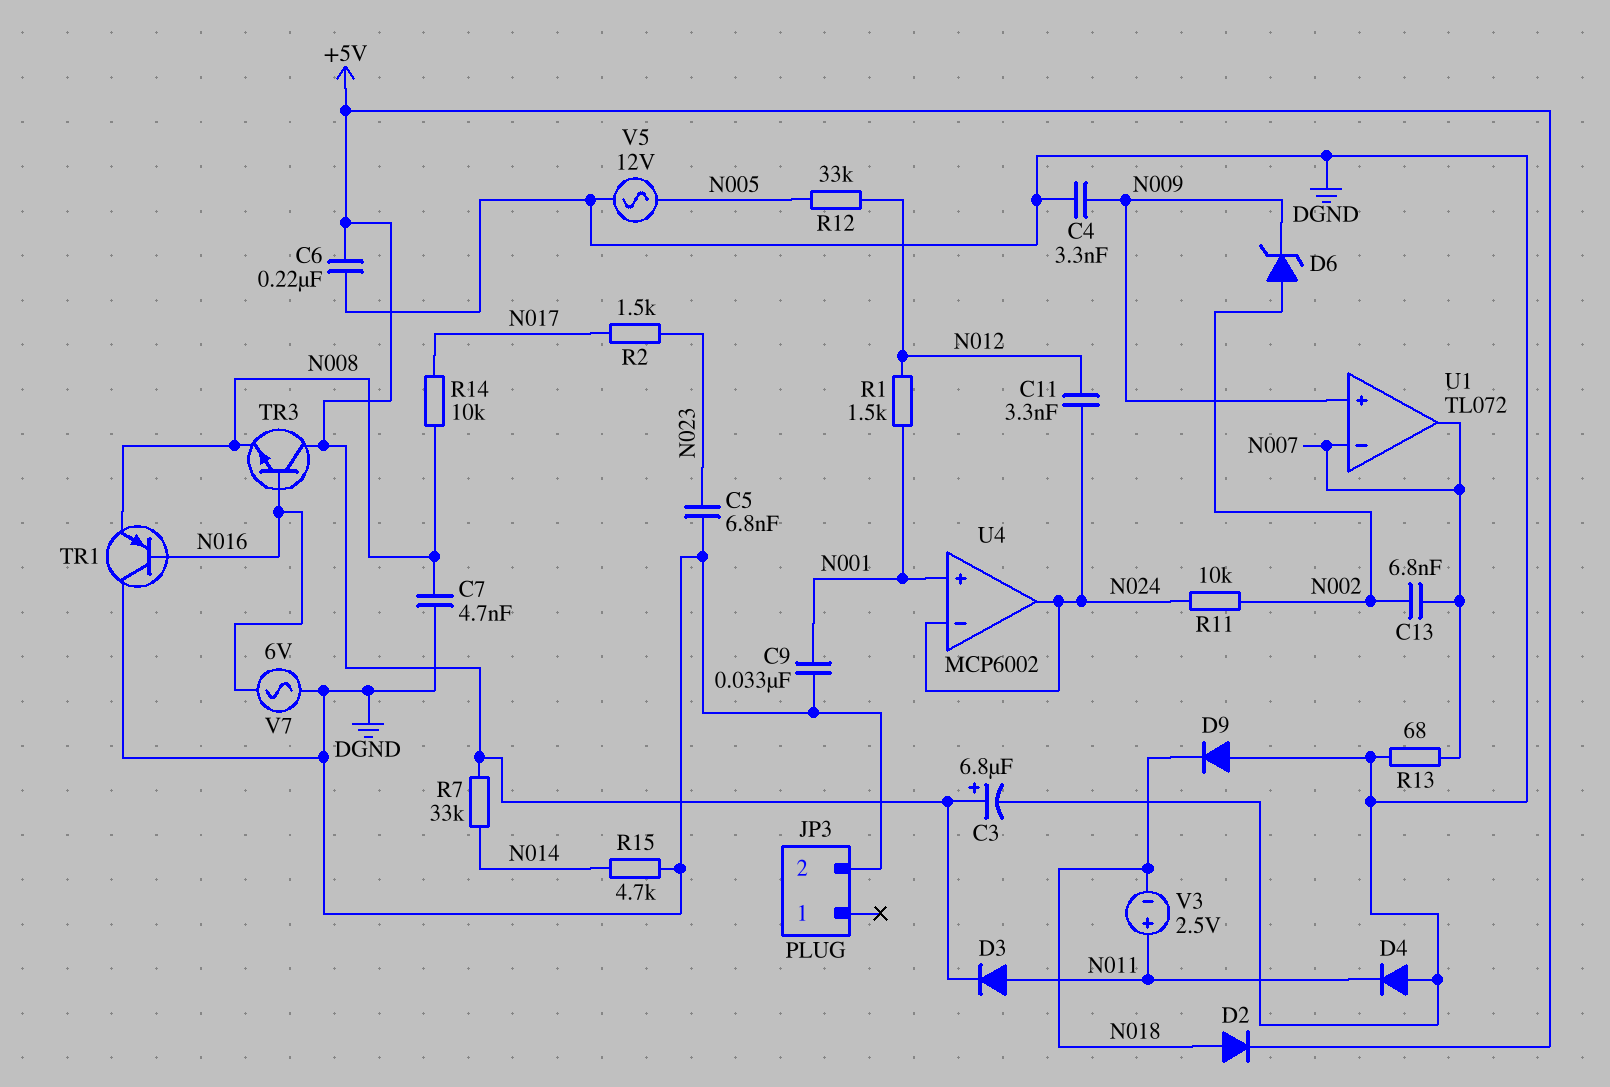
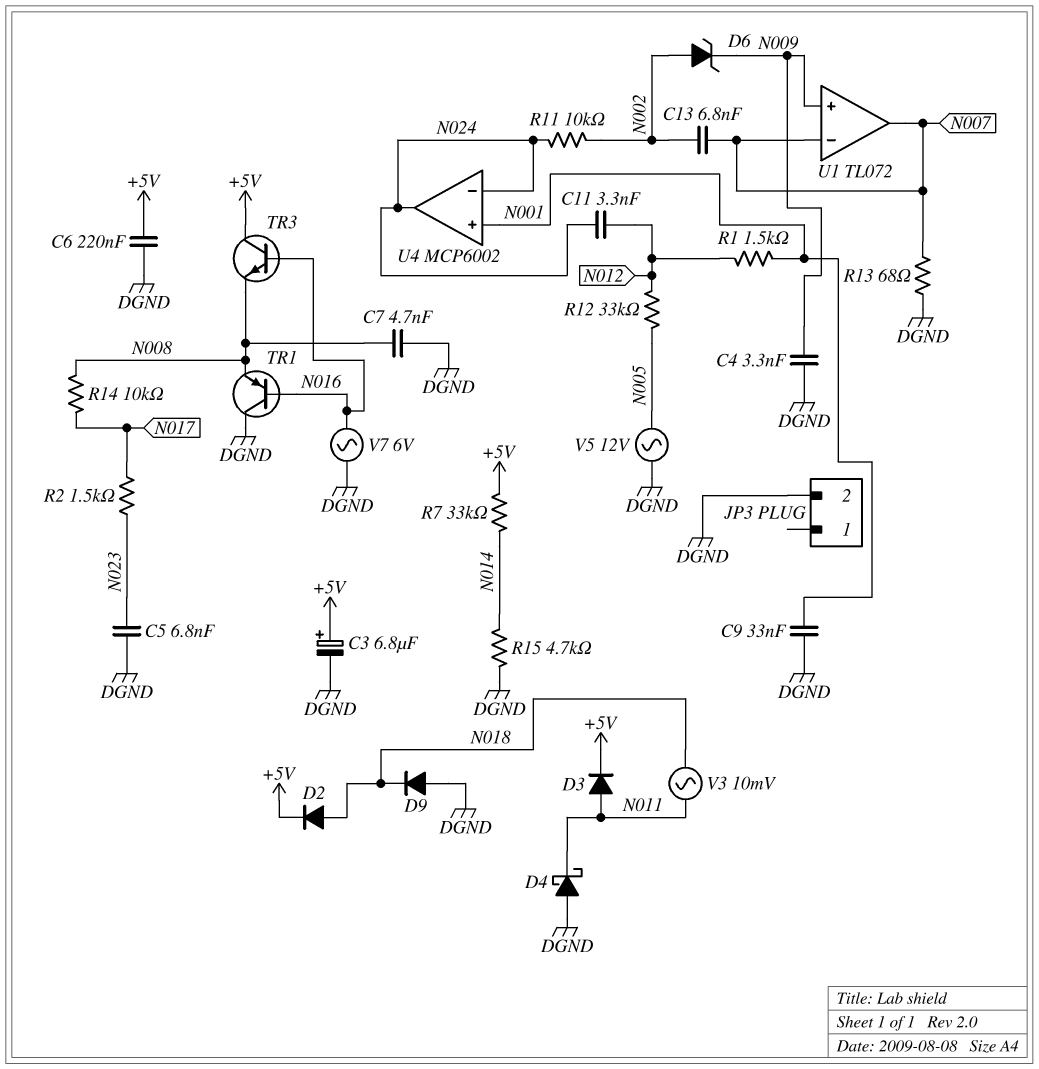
D4: diode (A DGND, K N011) -> schottky (A DGND, K N011)
V3: 2.5V (plus N011, minus N018) -> AC 10mV (N011, N018)

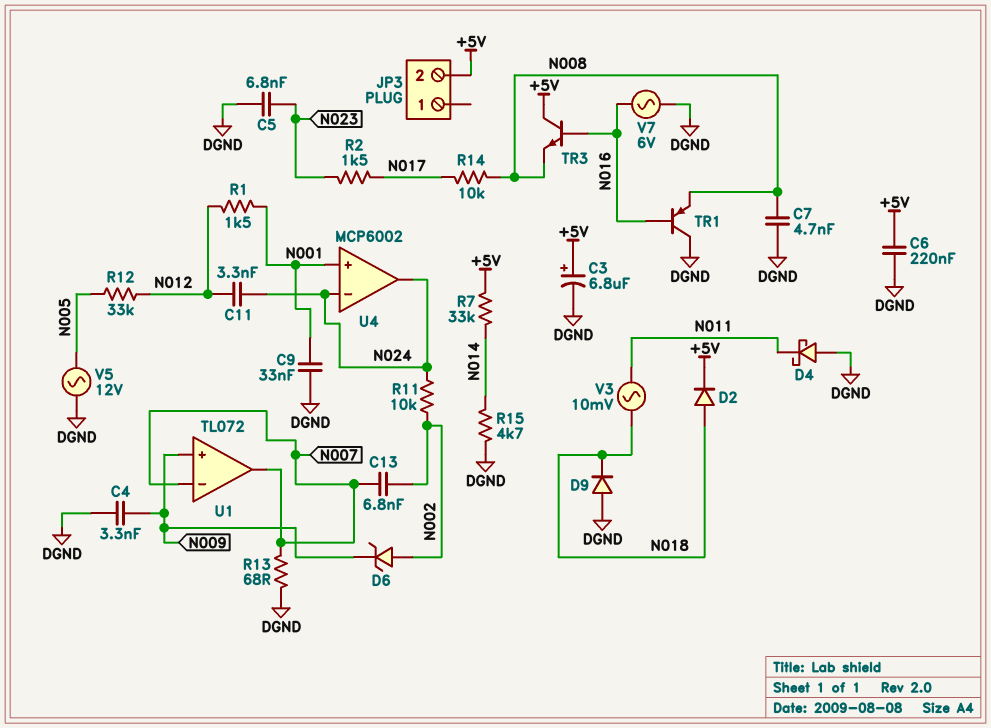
D3: diode (A N011, K +5V) -> none
JP3 pin 2: DGND -> +5V

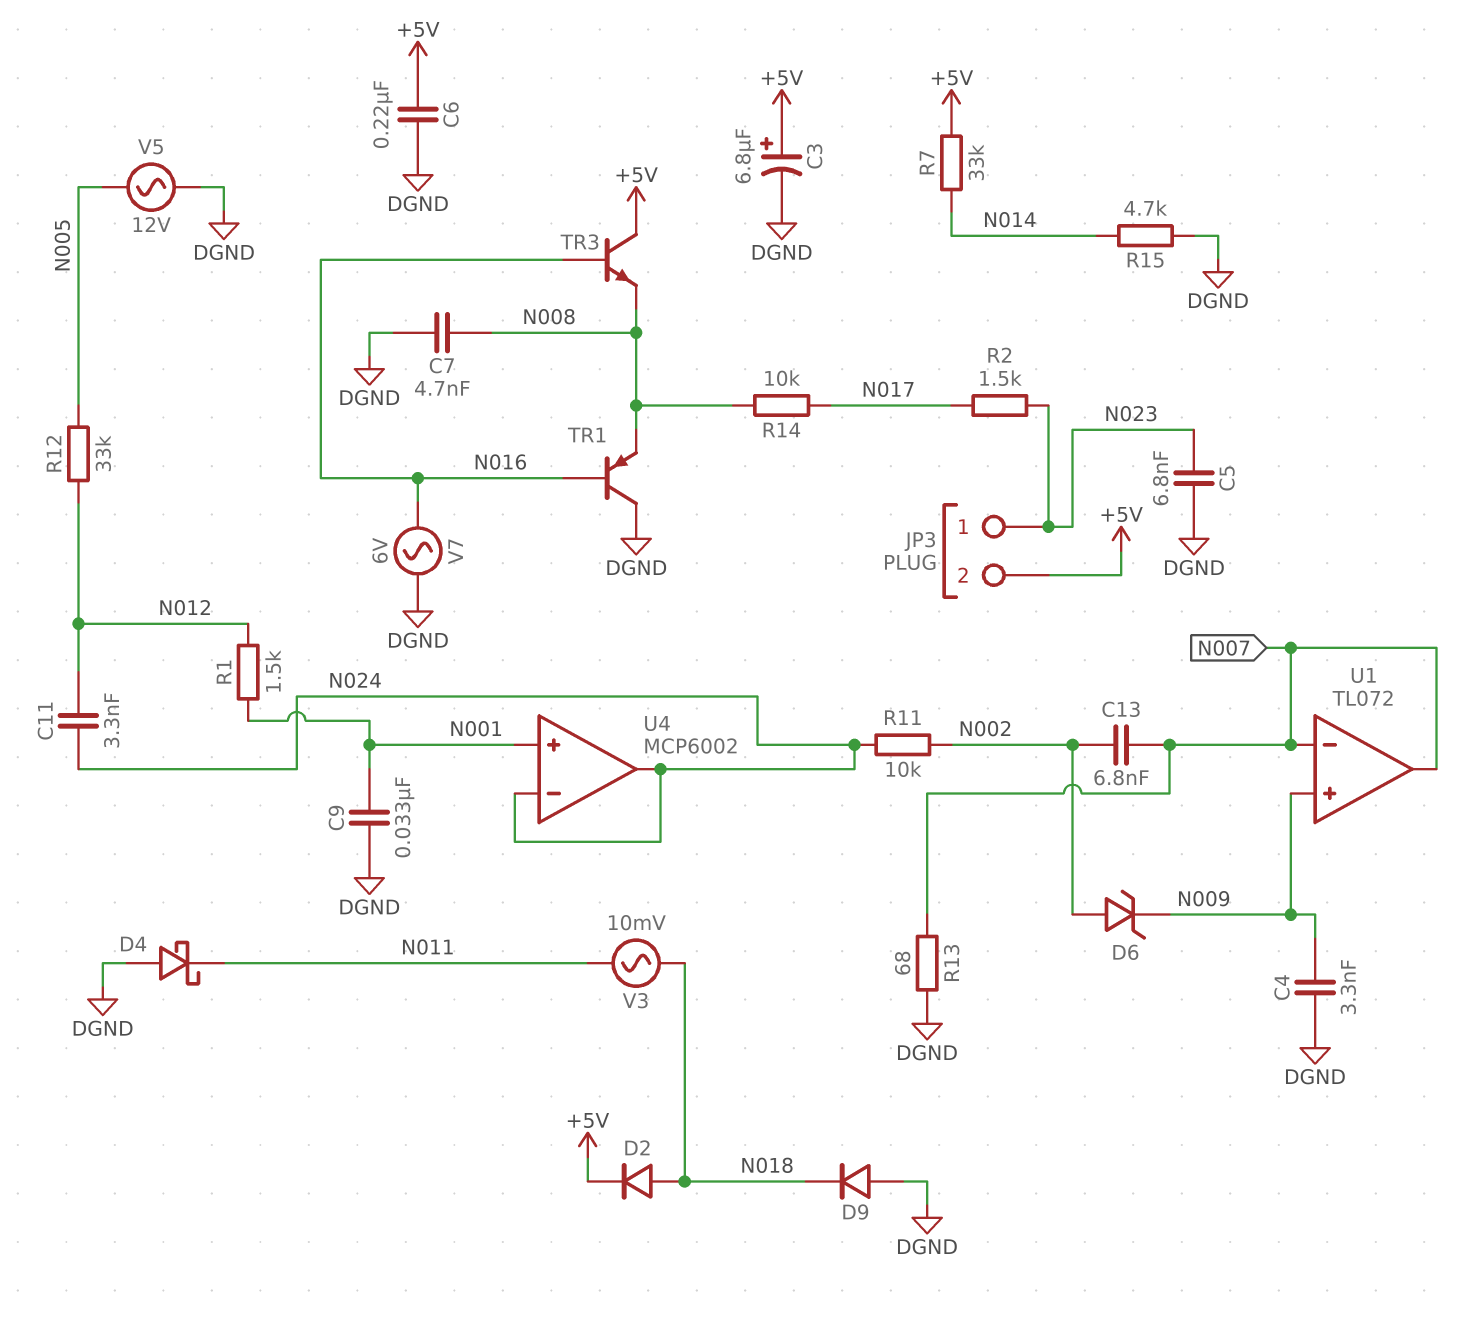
JP3 pin 1: none -> N023

